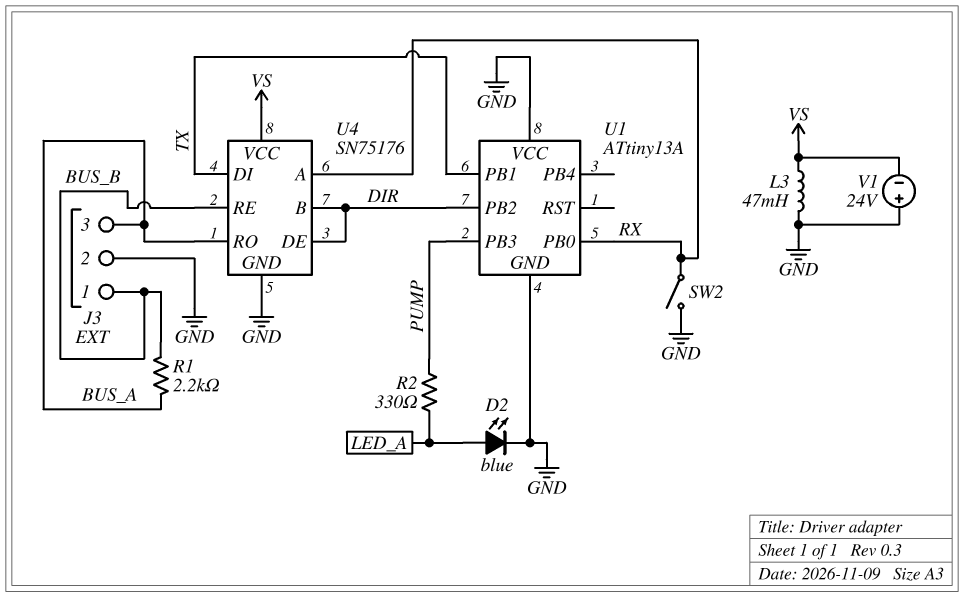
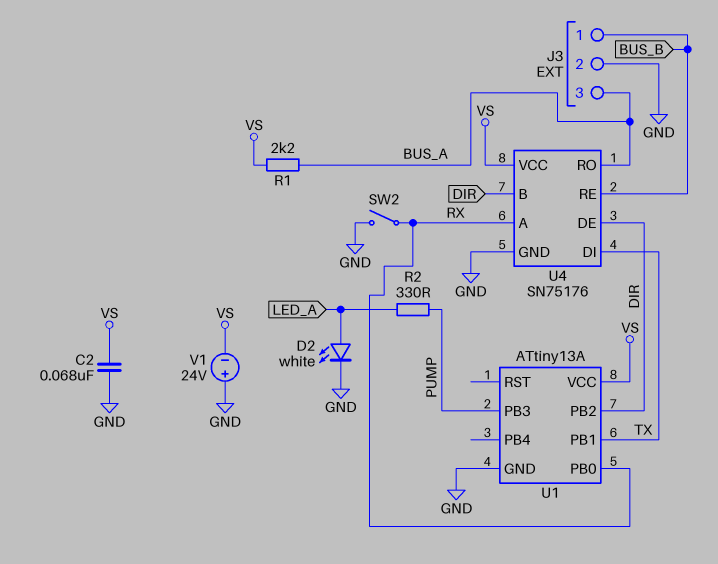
C2: none -> 68nF (GND, VS)
D2: LED blue (A LED_A, K GND) -> LED white (A LED_A, K GND)
L3: 47mH (GND, VS) -> none
R1: 2.2k (BUS_A, BUS_B) -> 2.2k (BUS_A, VS)
U1 pin VCC: GND -> VS

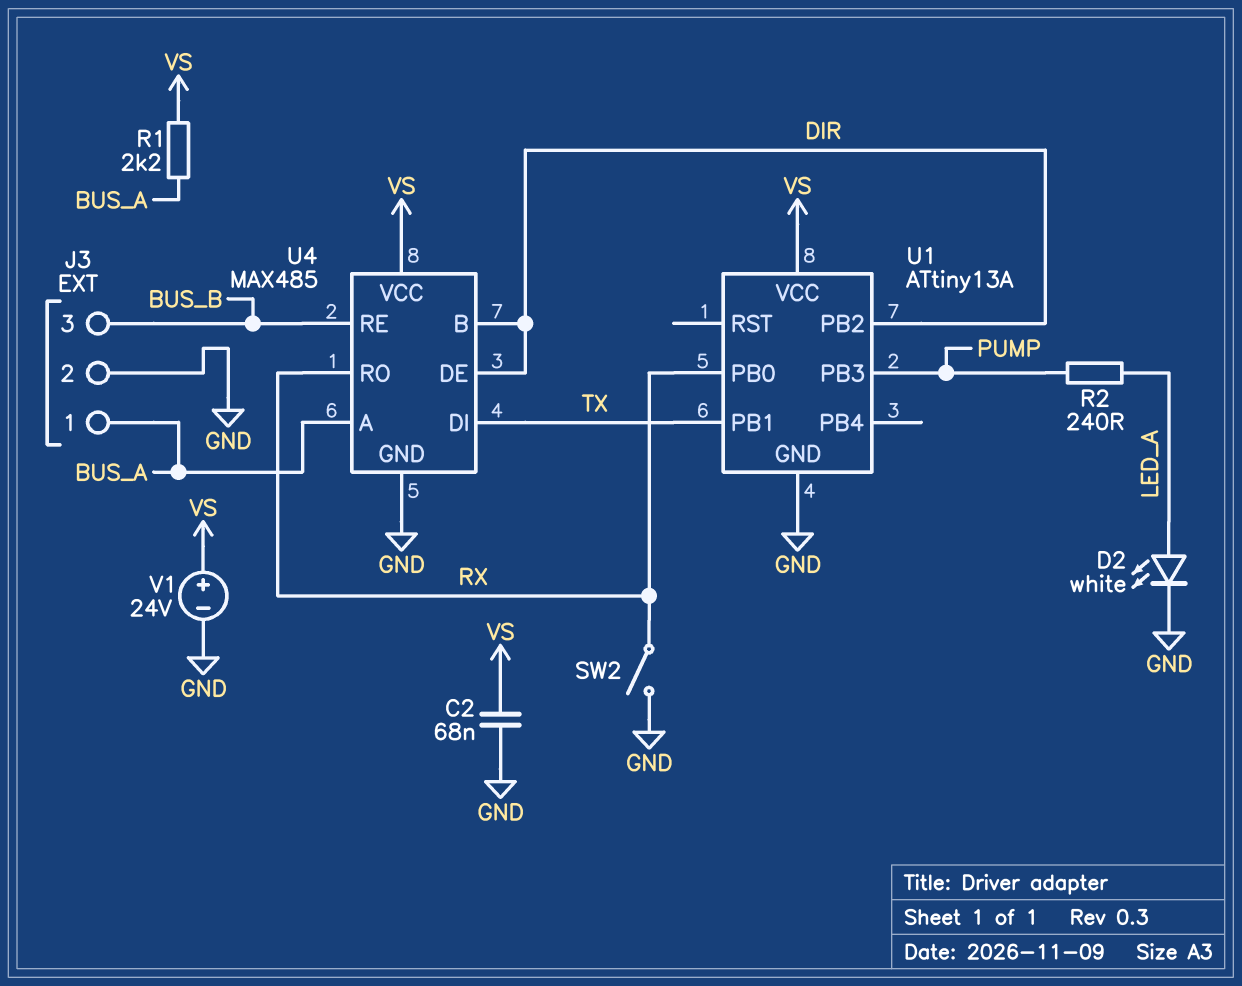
J3 pin 1: BUS_B -> BUS_A
J3 pin 3: BUS_A -> BUS_B
R2: 330 (LED_A, PUMP) -> 240 (LED_A, PUMP)
U4: SN75176 -> MAX485
U4 pin A: RX -> BUS_A
U4 pin RO: BUS_A -> RX
V1: 24V (plus GND, minus VS) -> 24V (plus VS, minus GND)

